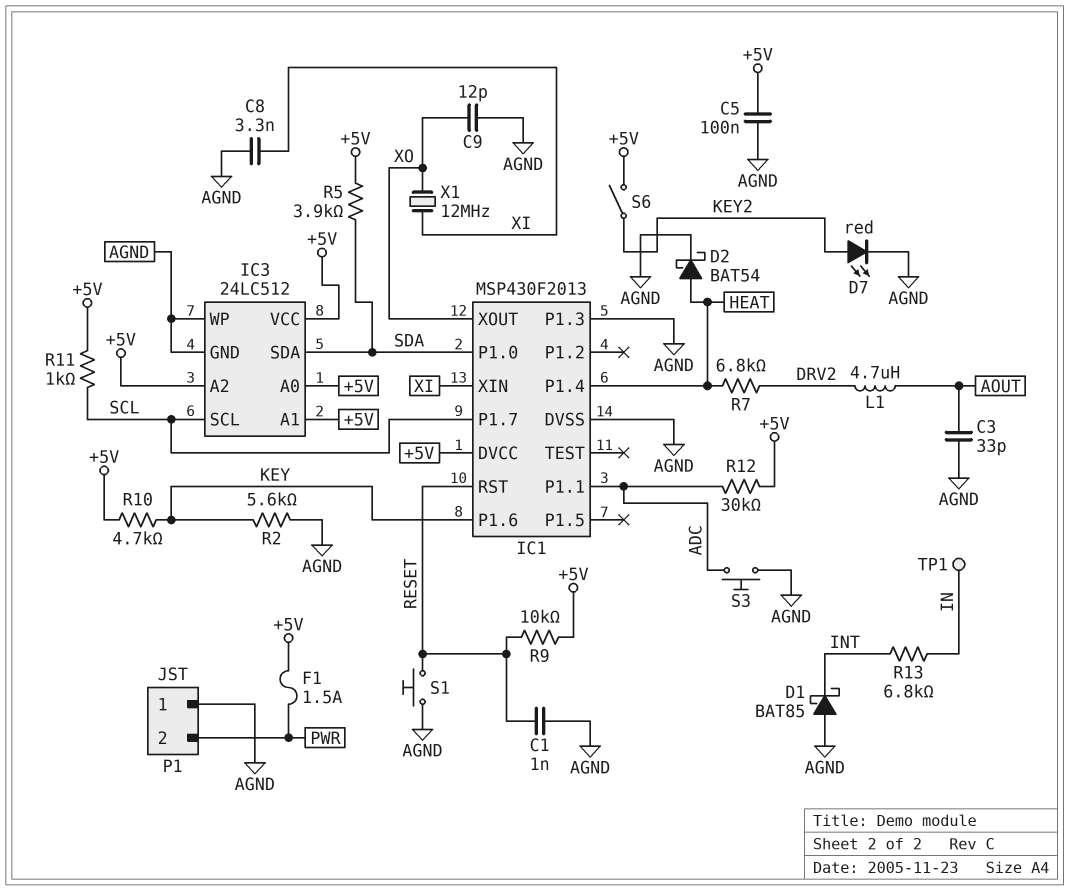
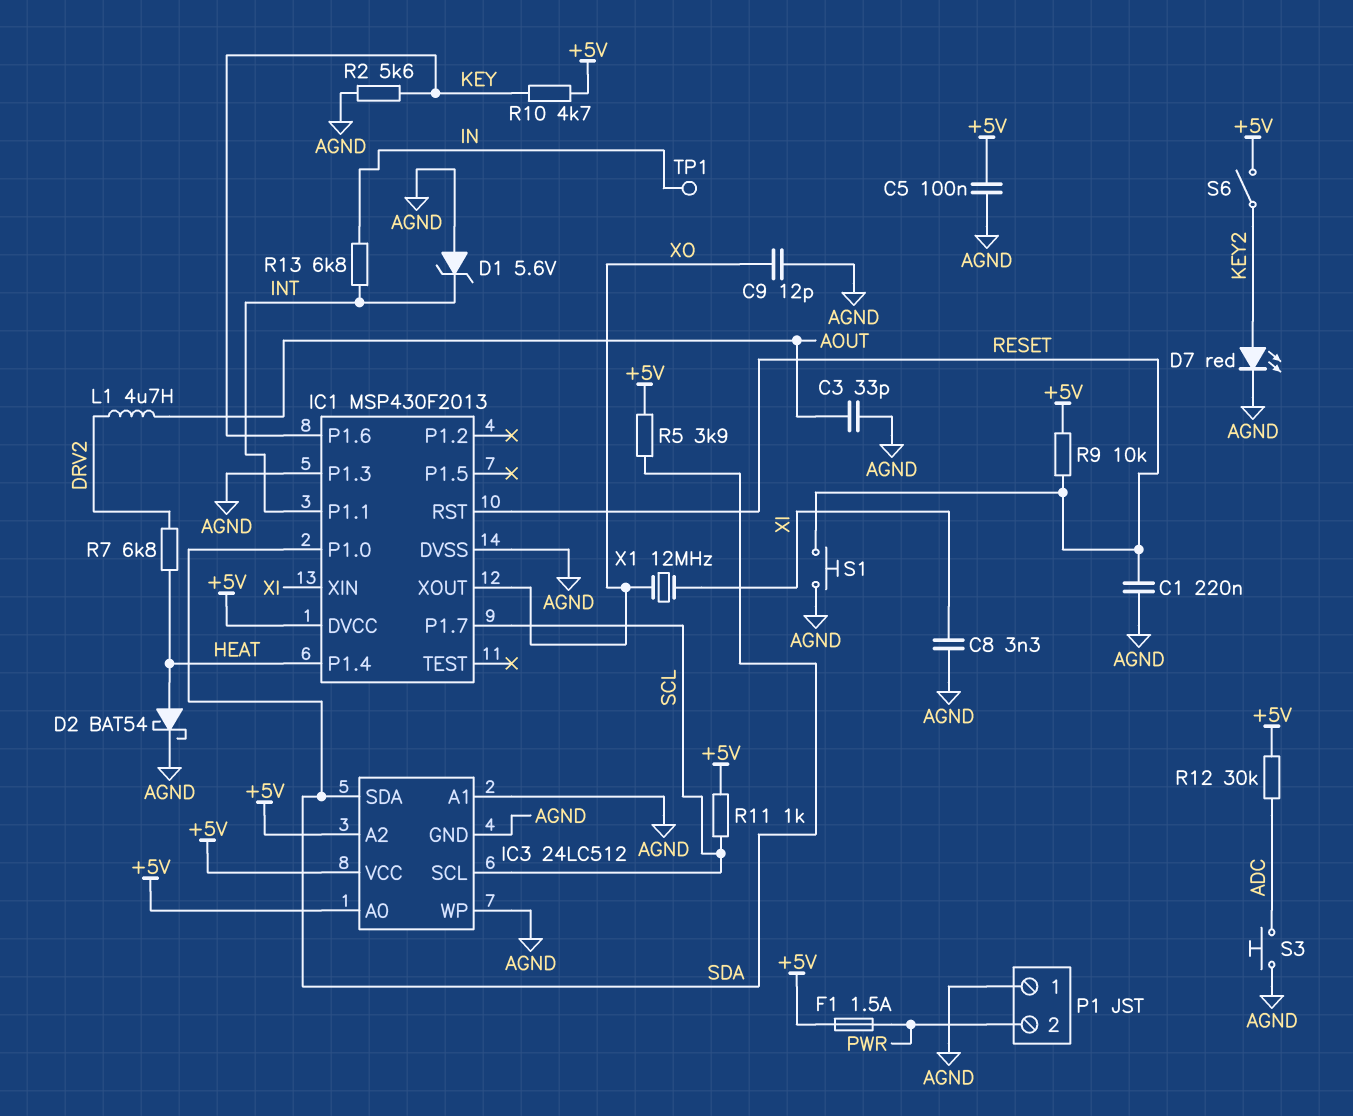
C1: 1nF (AGND, RESET) -> 220nF (AGND, RESET)
D1: schottky BAT85 (A AGND, K INT) -> zener 5.6V (A AGND, K INT)
IC1 pin P1.1: ADC -> INT
IC3 pin A1: +5V -> AGND

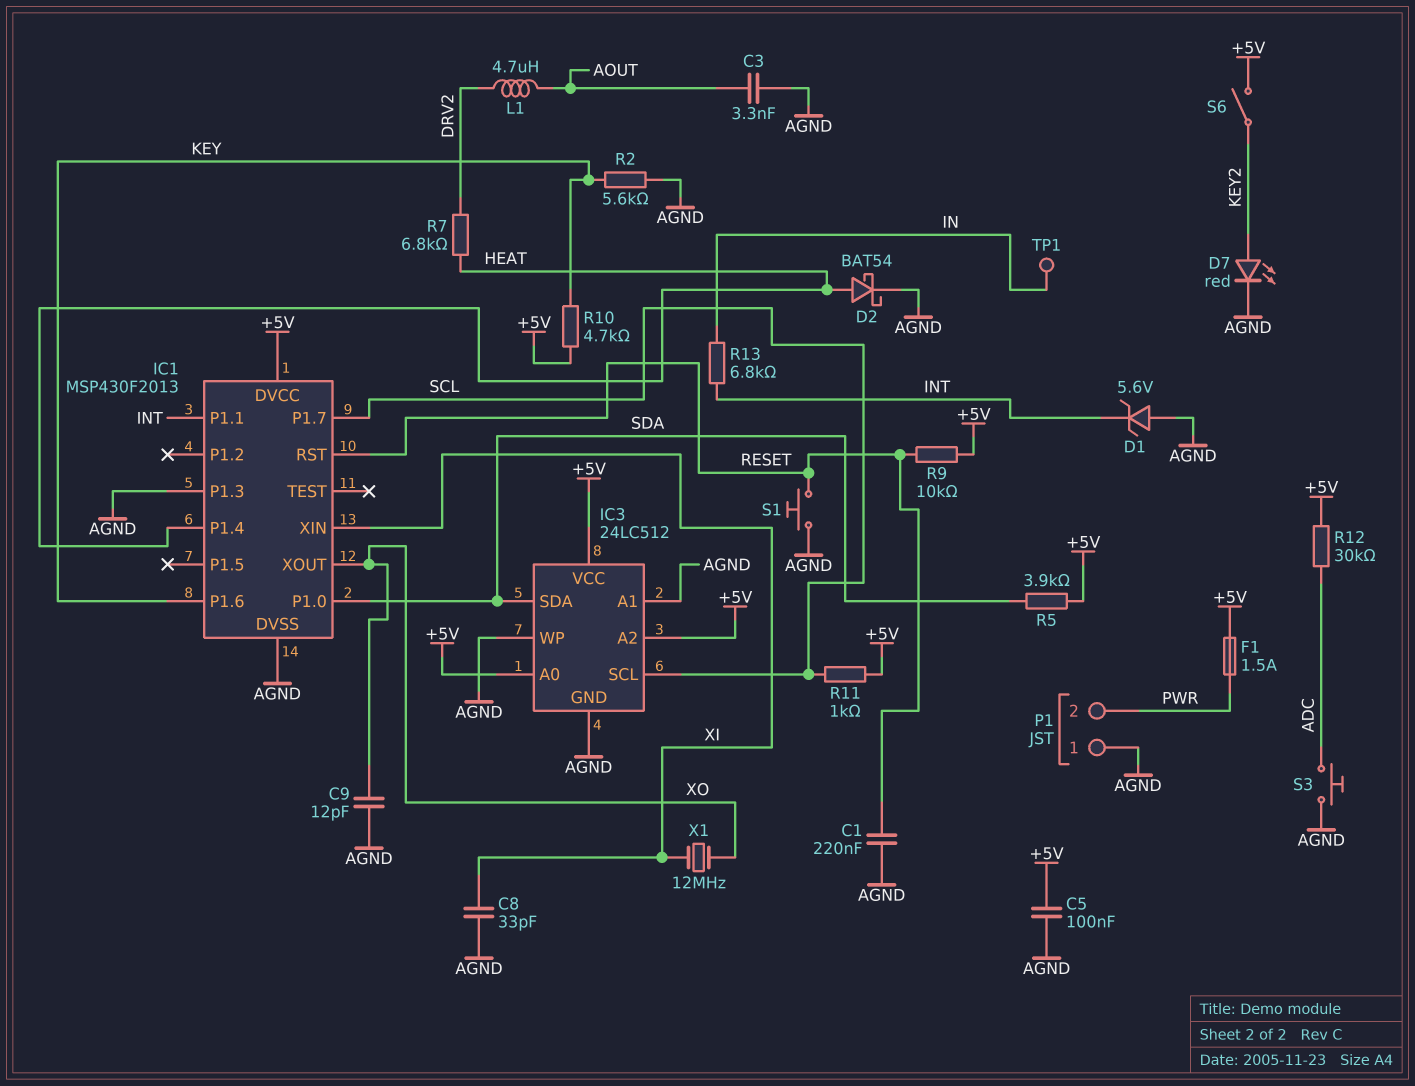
C3: 33pF (AGND, AOUT) -> 3.3nF (AGND, AOUT)
C8: 3.3nF (AGND, XI) -> 33pF (AGND, XI)

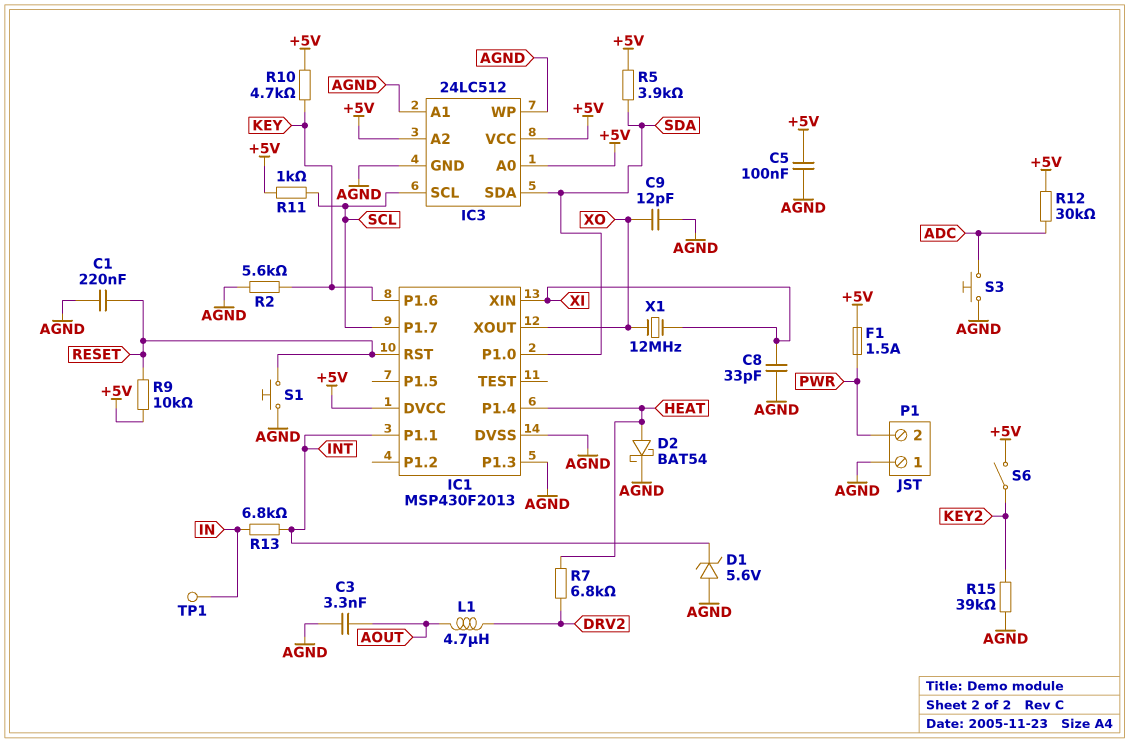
D7: LED red (A KEY2, K AGND) -> none
R15: none -> 39k (AGND, KEY2)

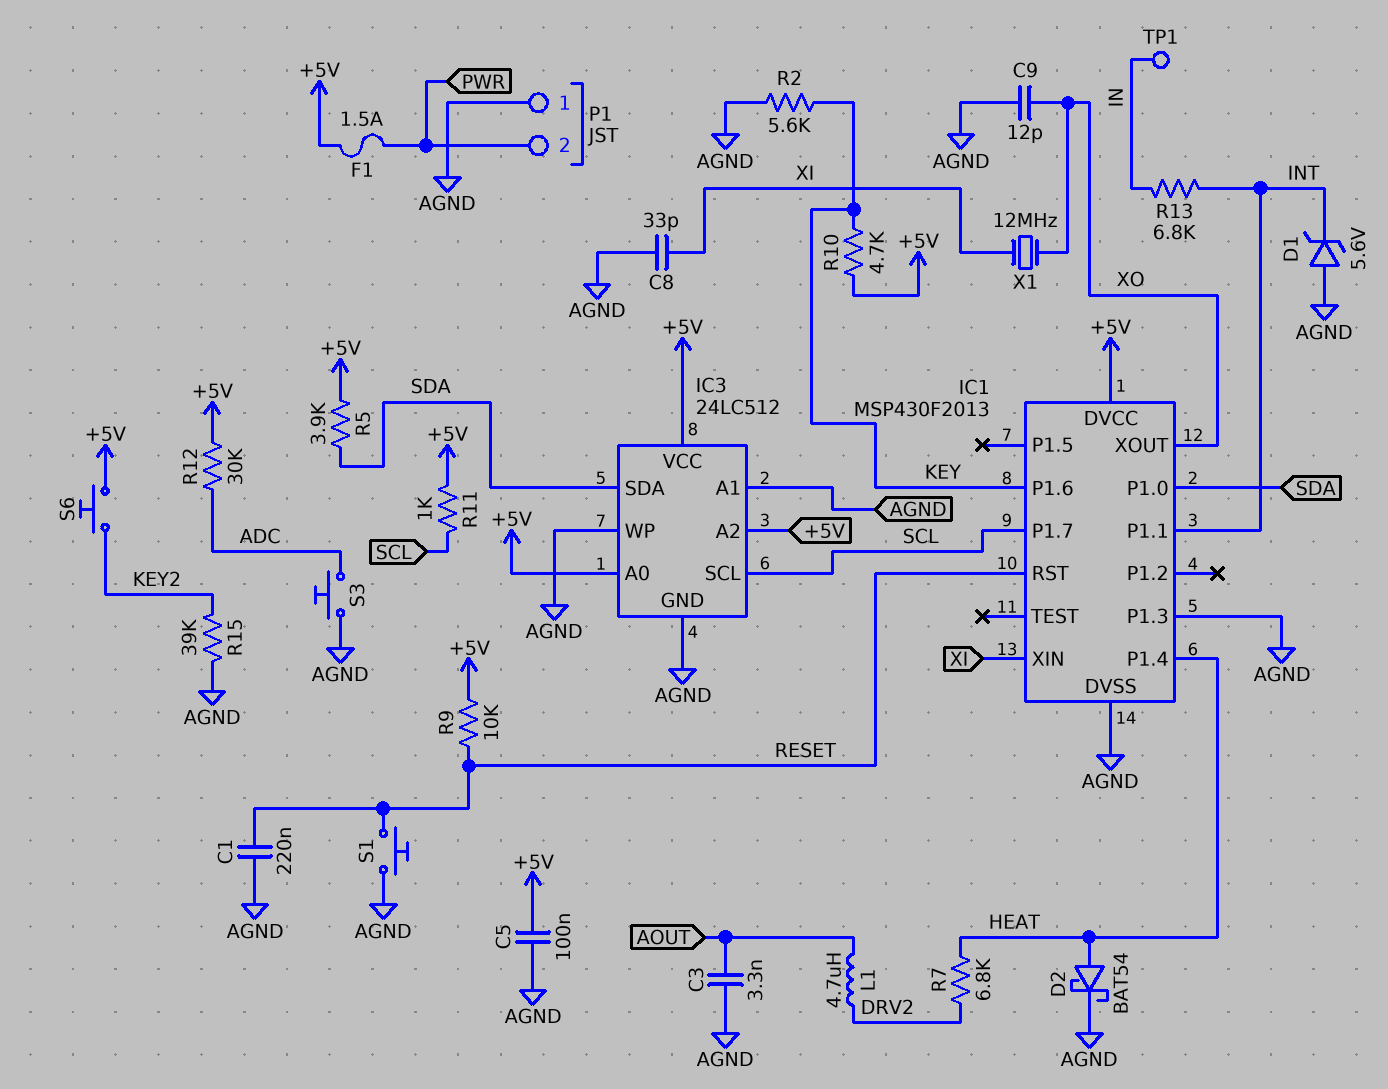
S6: switch (+5V, KEY2) -> button (+5V, KEY2)

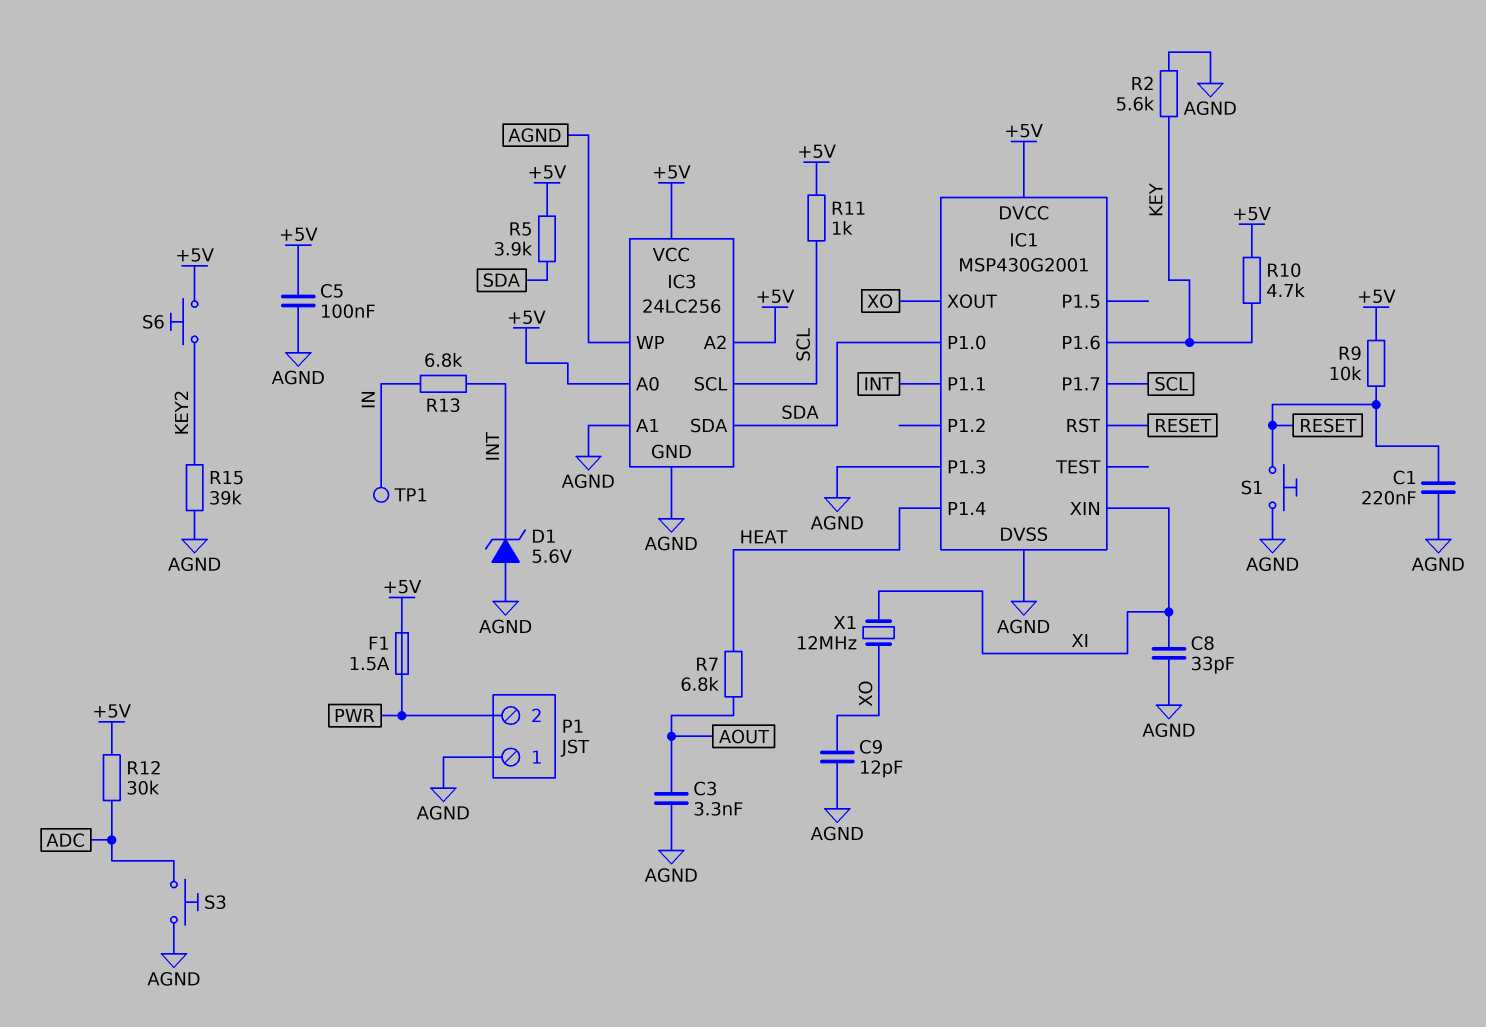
D2: schottky BAT54 (A HEAT, K AGND) -> none
IC1: MSP430F2013 -> MSP430G2001
IC3: 24LC512 -> 24LC256
L1: 4.7uH (AOUT, DRV2) -> none
R7: 6.8k (DRV2, HEAT) -> 6.8k (AOUT, HEAT)

